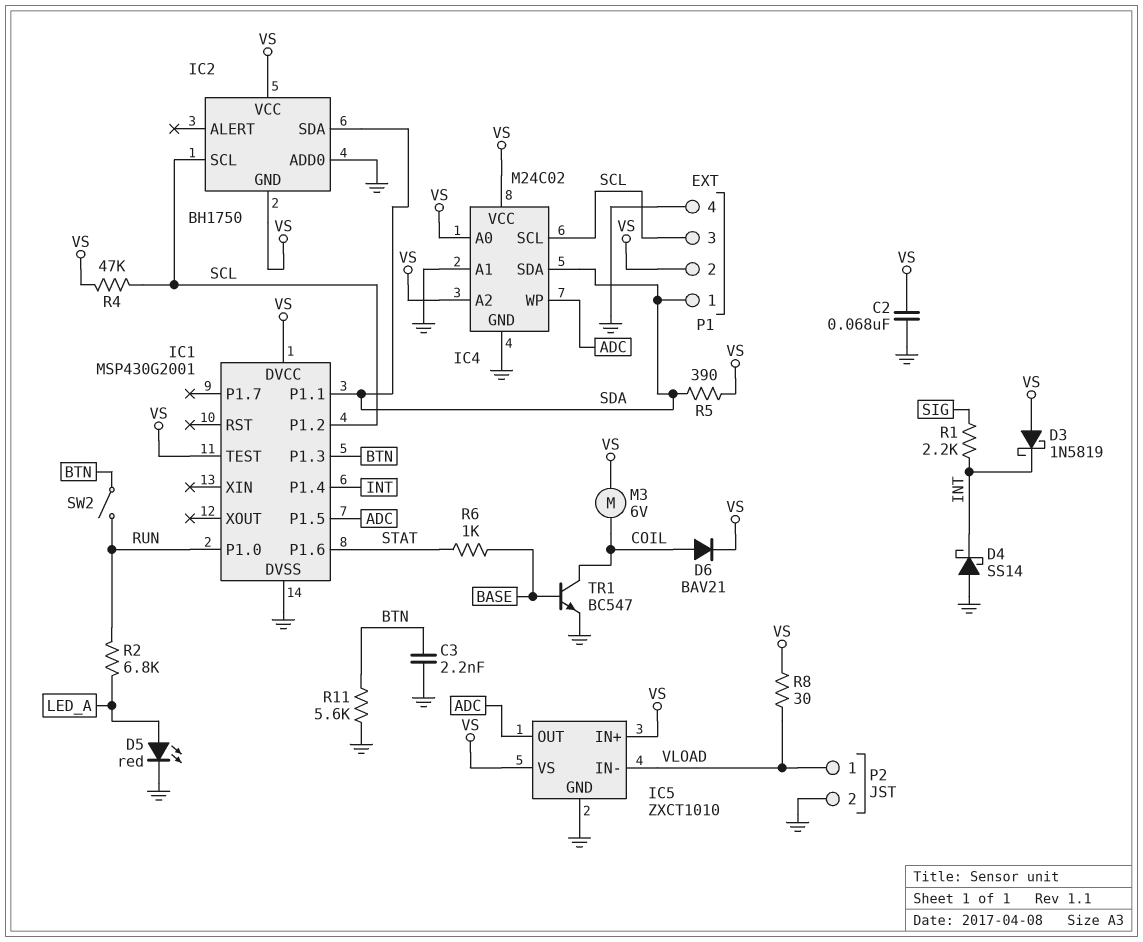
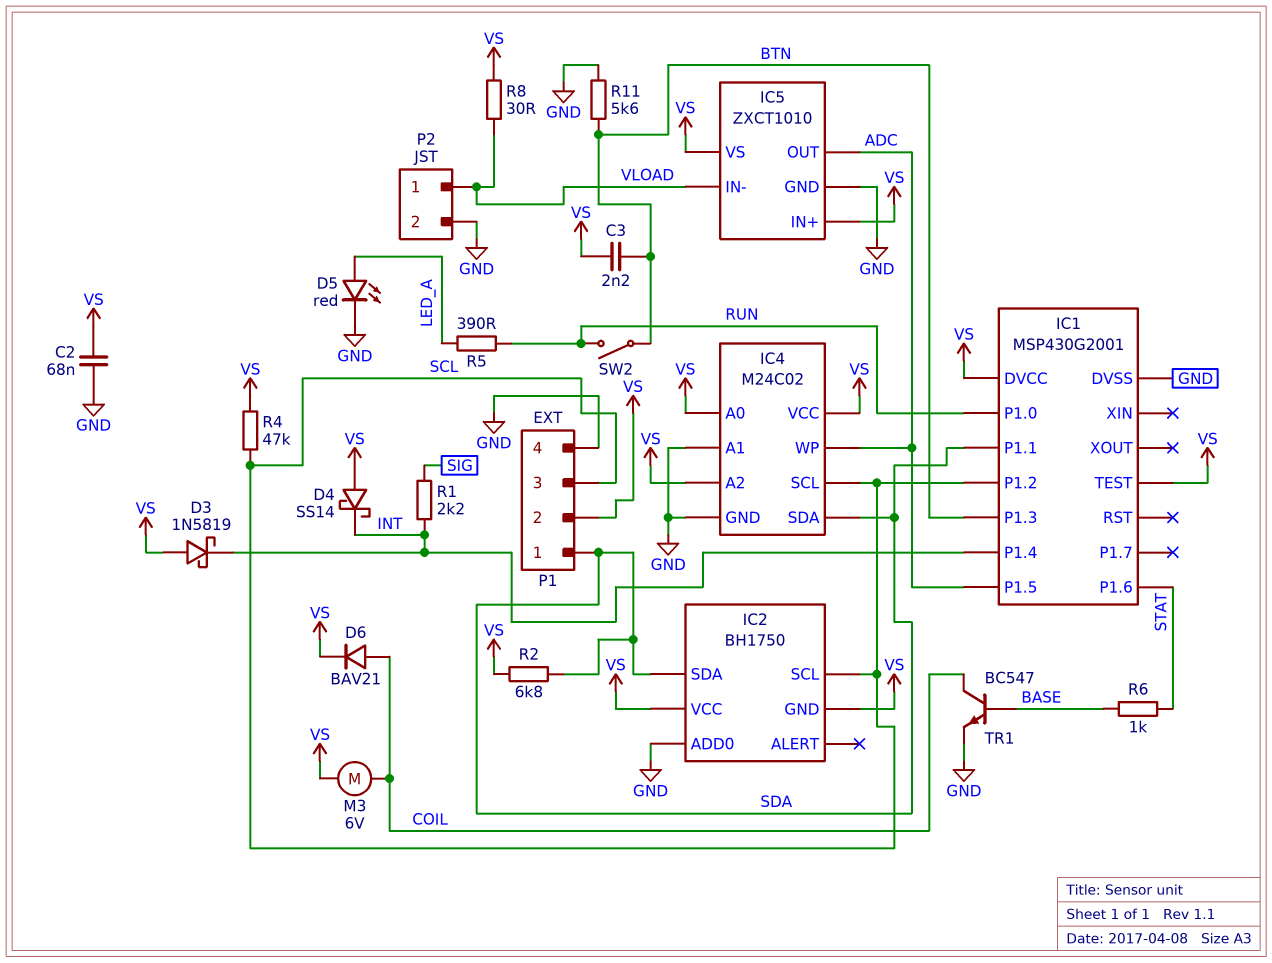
C3: 2.2nF (BTN, GND) -> 2.2nF (BTN, VS)
D4: schottky SS14 (A GND, K INT) -> schottky SS14 (A VS, K INT)
R2: 6.8k (LED_A, RUN) -> 6.8k (SDA, VS)
R5: 390 (SDA, VS) -> 390 (LED_A, RUN)

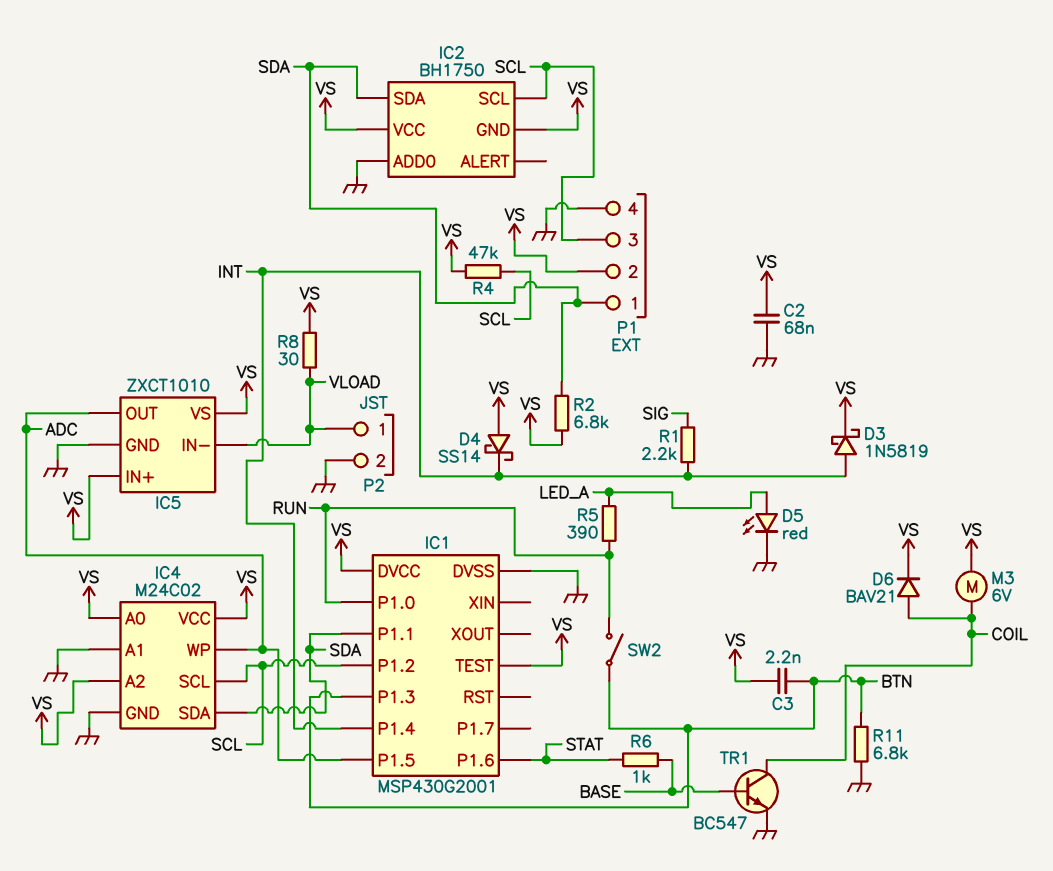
D3: schottky 1N5819 (A VS, K INT) -> schottky 1N5819 (A INT, K VS)
R11: 5.6k (BTN, GND) -> 6.8k (BTN, GND)

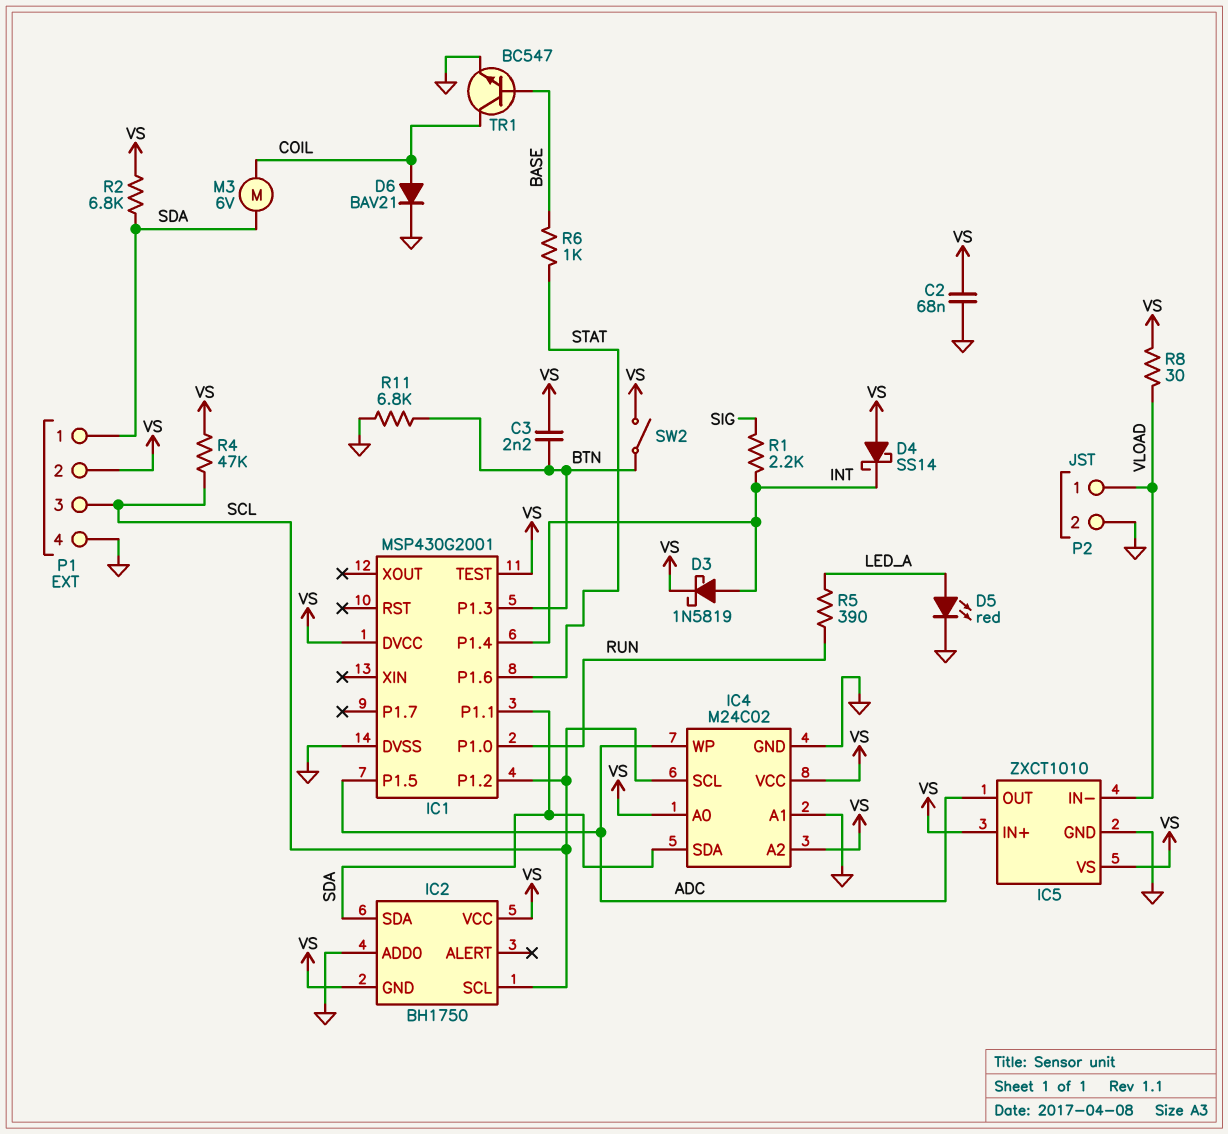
D6: diode BAV21 (A COIL, K VS) -> diode BAV21 (A COIL, K GND)
M3: motor 6V (COIL, VS) -> motor 6V (COIL, SDA)
SW2: switch (BTN, RUN) -> switch (BTN, VS)

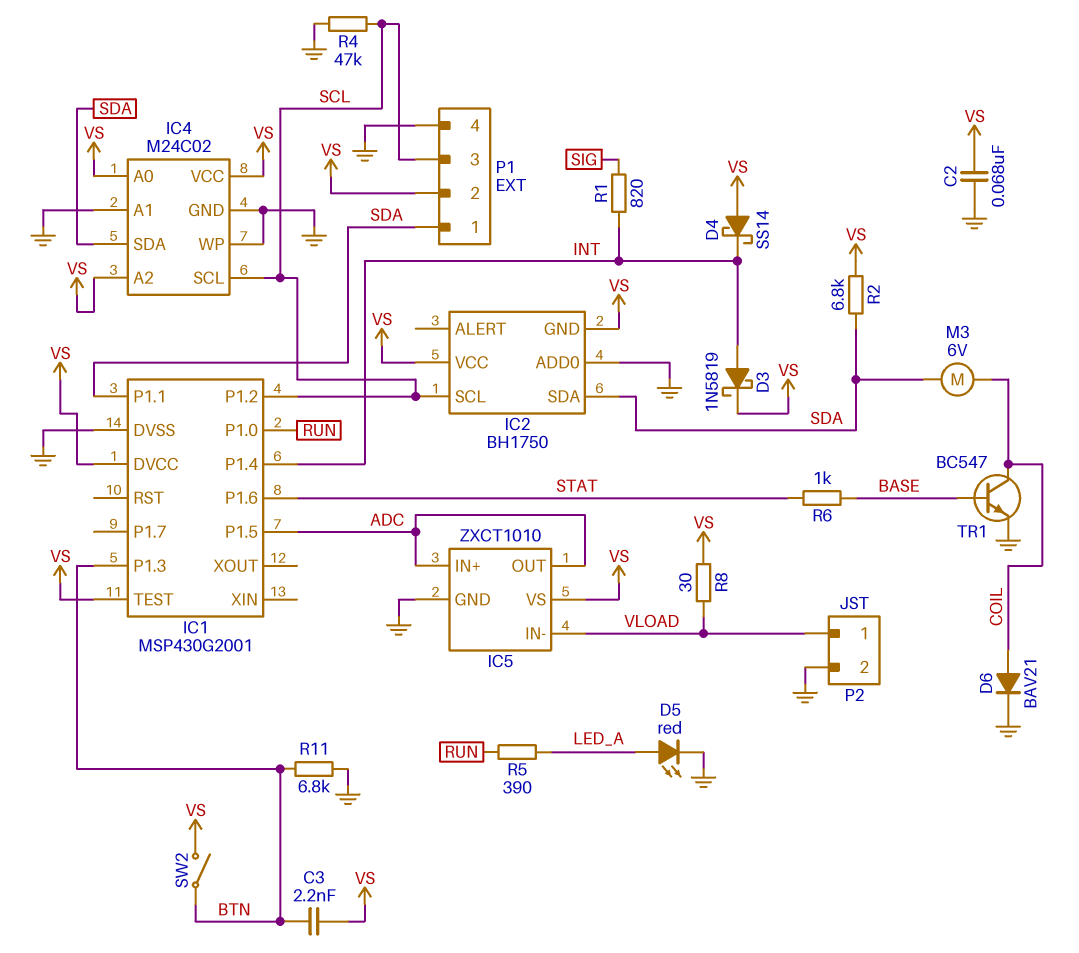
IC4 pin WP: ADC -> GND
IC5 pin IN+: VS -> ADC
R1: 2.2k (INT, SIG) -> 820 (INT, SIG)
R4: 47k (SCL, VS) -> 47k (GND, SCL)

